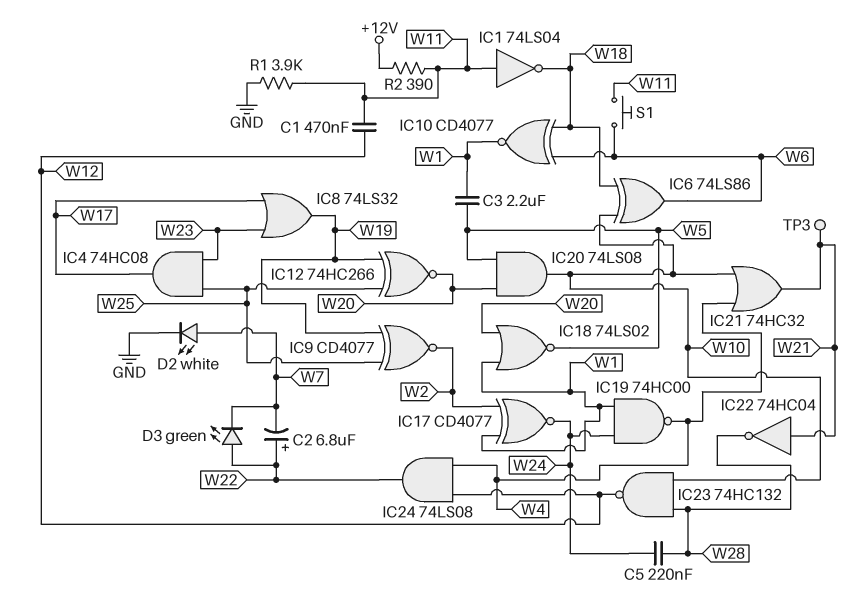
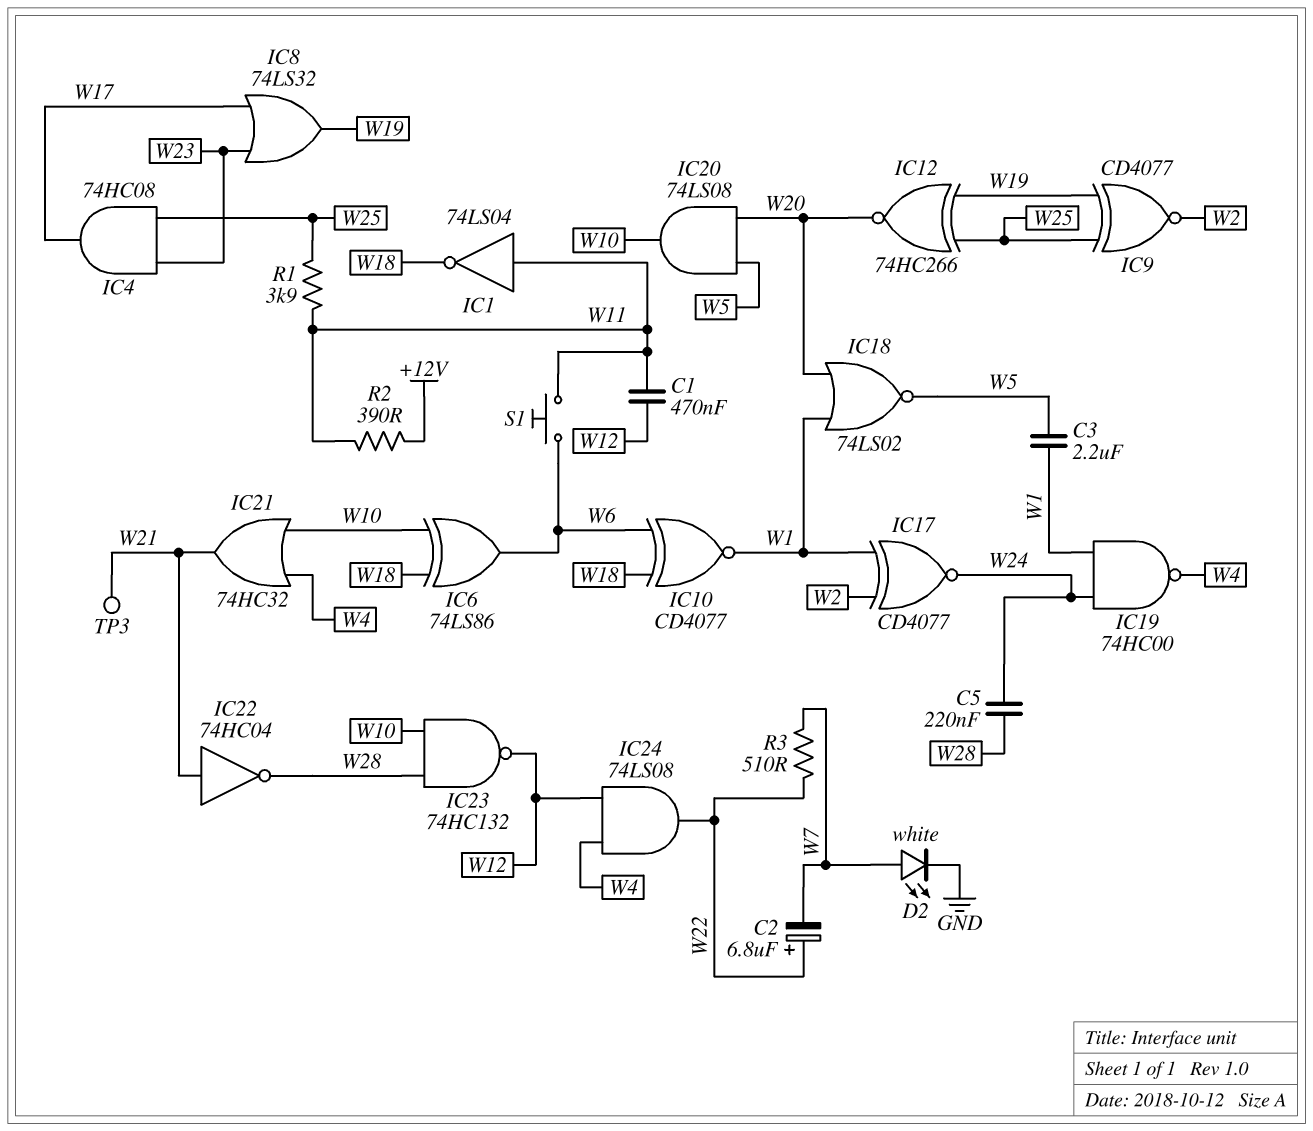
D3: LED green (A W22, K W7) -> none
R1: 3.9k (GND, W11) -> 3.9k (W11, W25)
R3: none -> 510 (W7, W22)

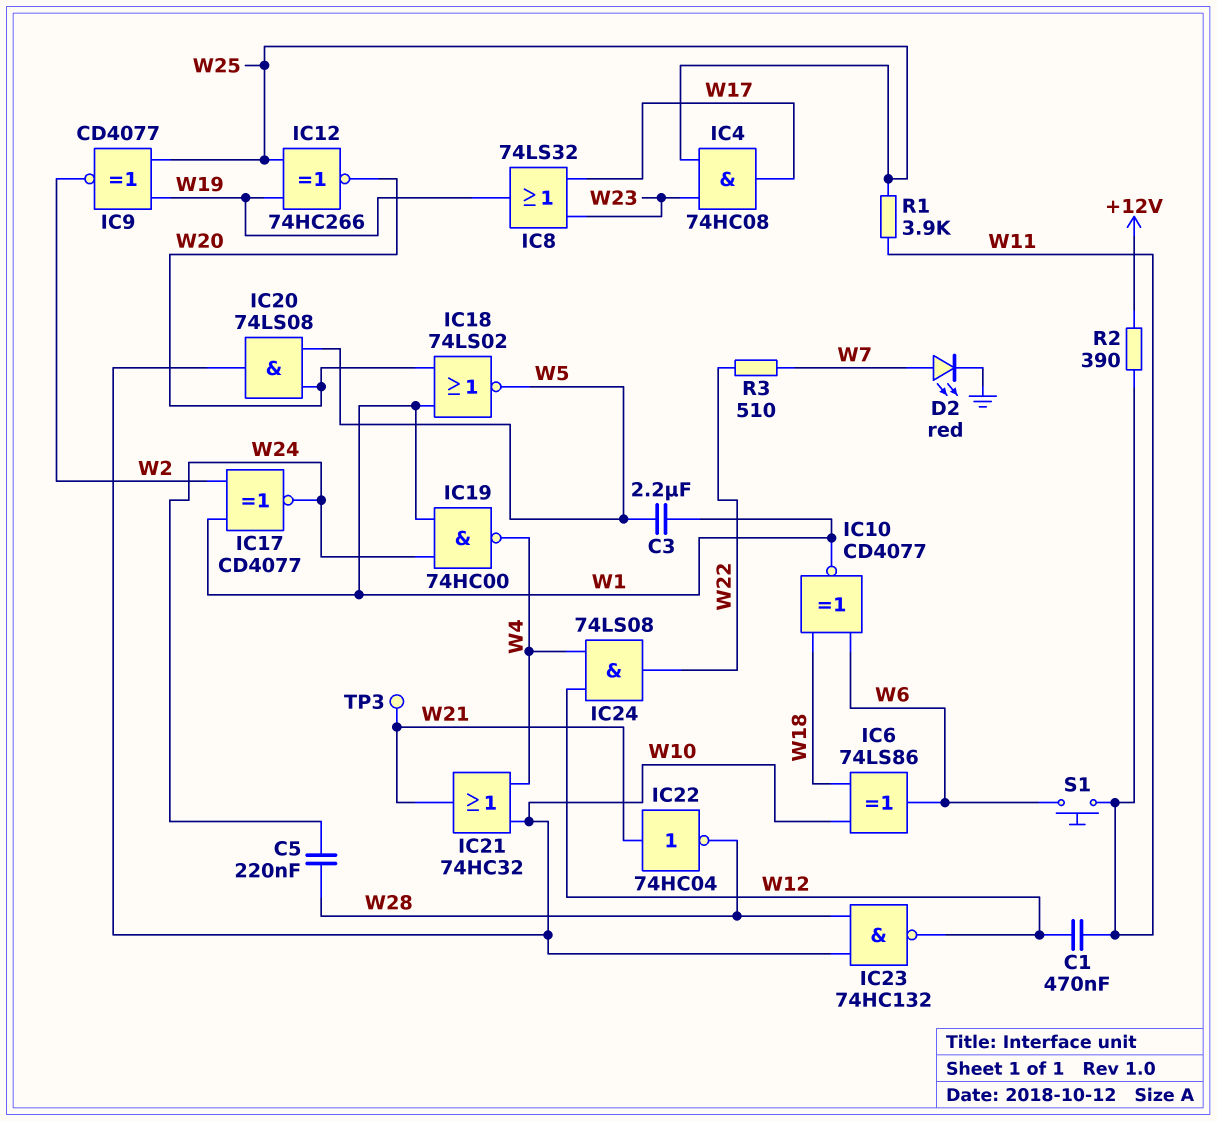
C2: 6.8uF (plus W22, minus W7) -> none
D2: LED white (A W7, K GND) -> LED red (A W7, K GND)
IC1: NOT 74LS04 (in W11, out W18) -> none

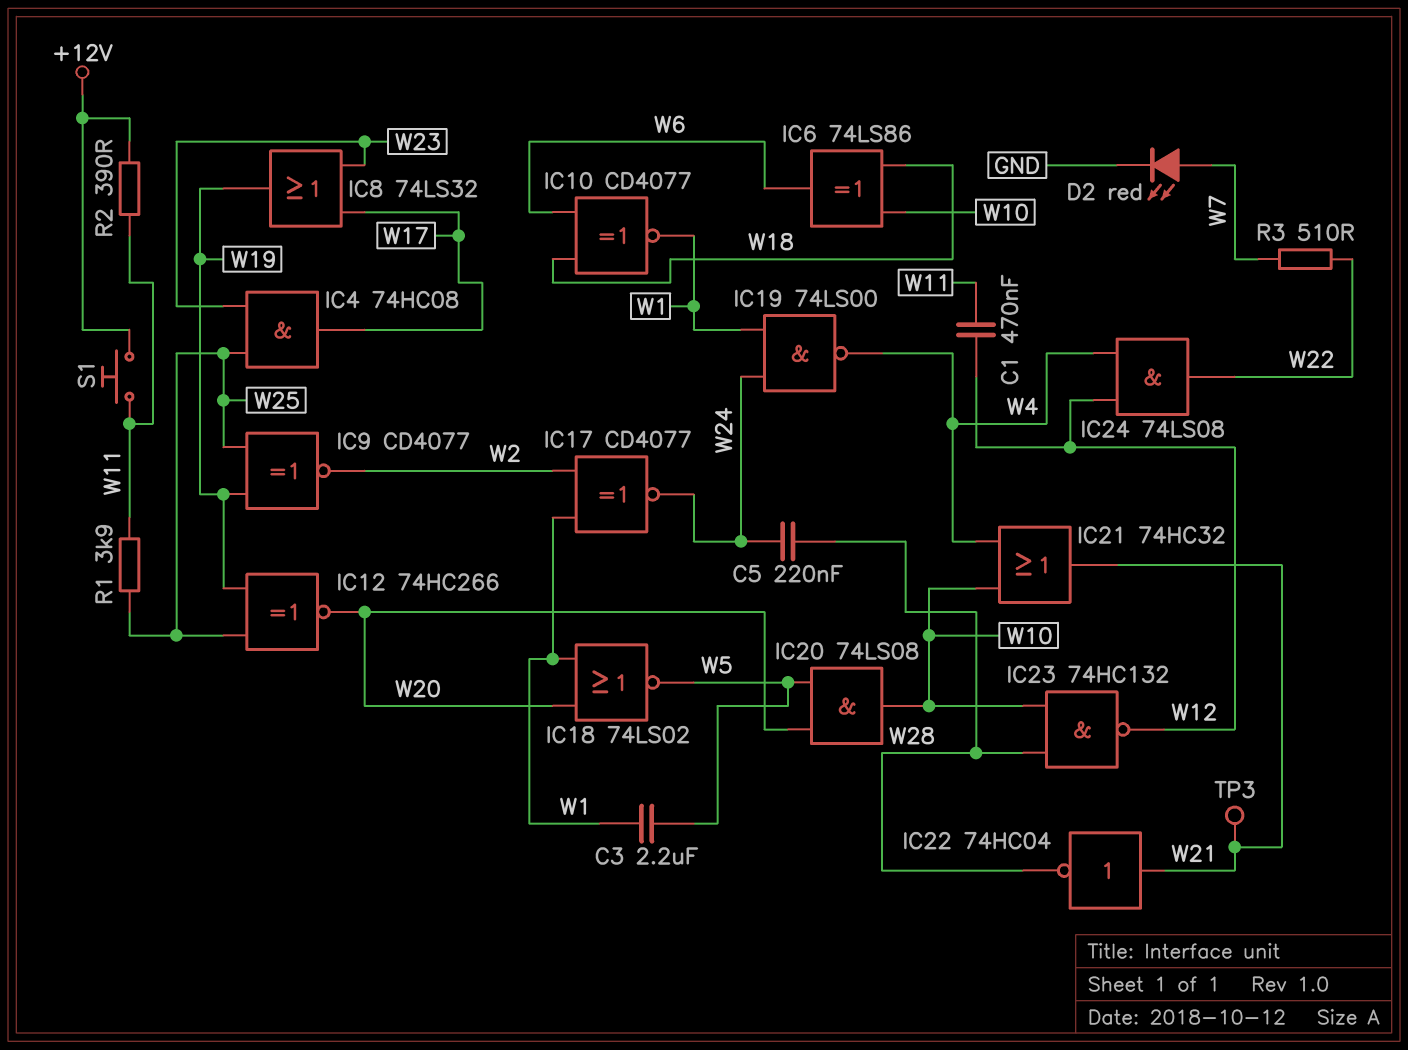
IC19: NAND 74HC00 (in W1, in W24, out W4) -> NAND 74LS00 (in W1, in W24, out W4)
S1: button (W6, W11) -> button (+12V, W11)

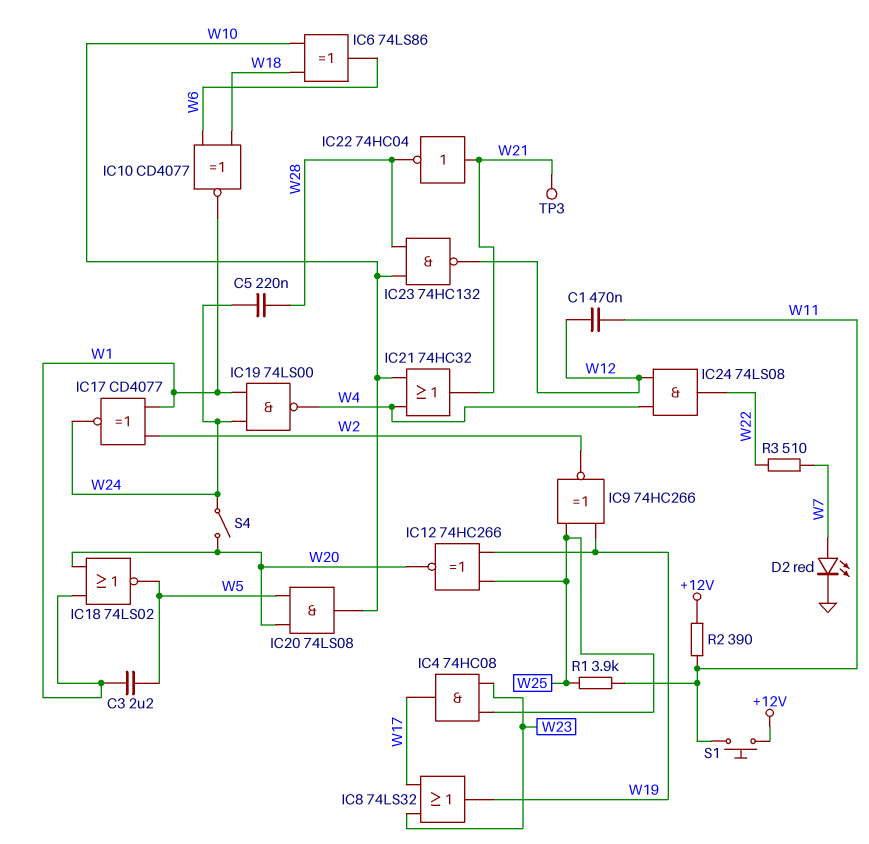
IC9: XNOR CD4077 (in W19, in W25, out W2) -> XNOR 74HC266 (in W19, in W25, out W2)
S4: none -> switch (W20, W24)

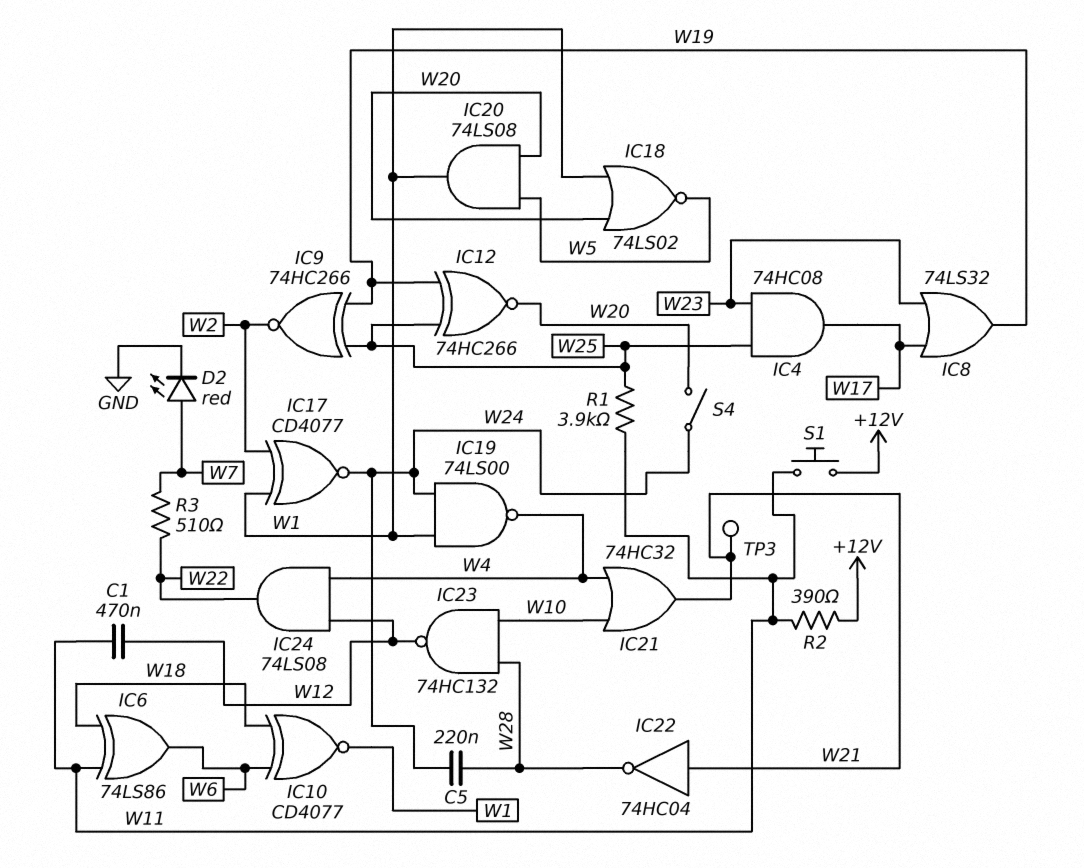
C3: 2.2uF (W1, W5) -> none
IC6: XOR 74LS86 (in W10, in W18, out W6) -> XOR 74LS86 (in W11, in W18, out W6)
IC20: AND 74LS08 (in W5, in W20, out W10) -> AND 74LS08 (in W5, in W20, out W1)

